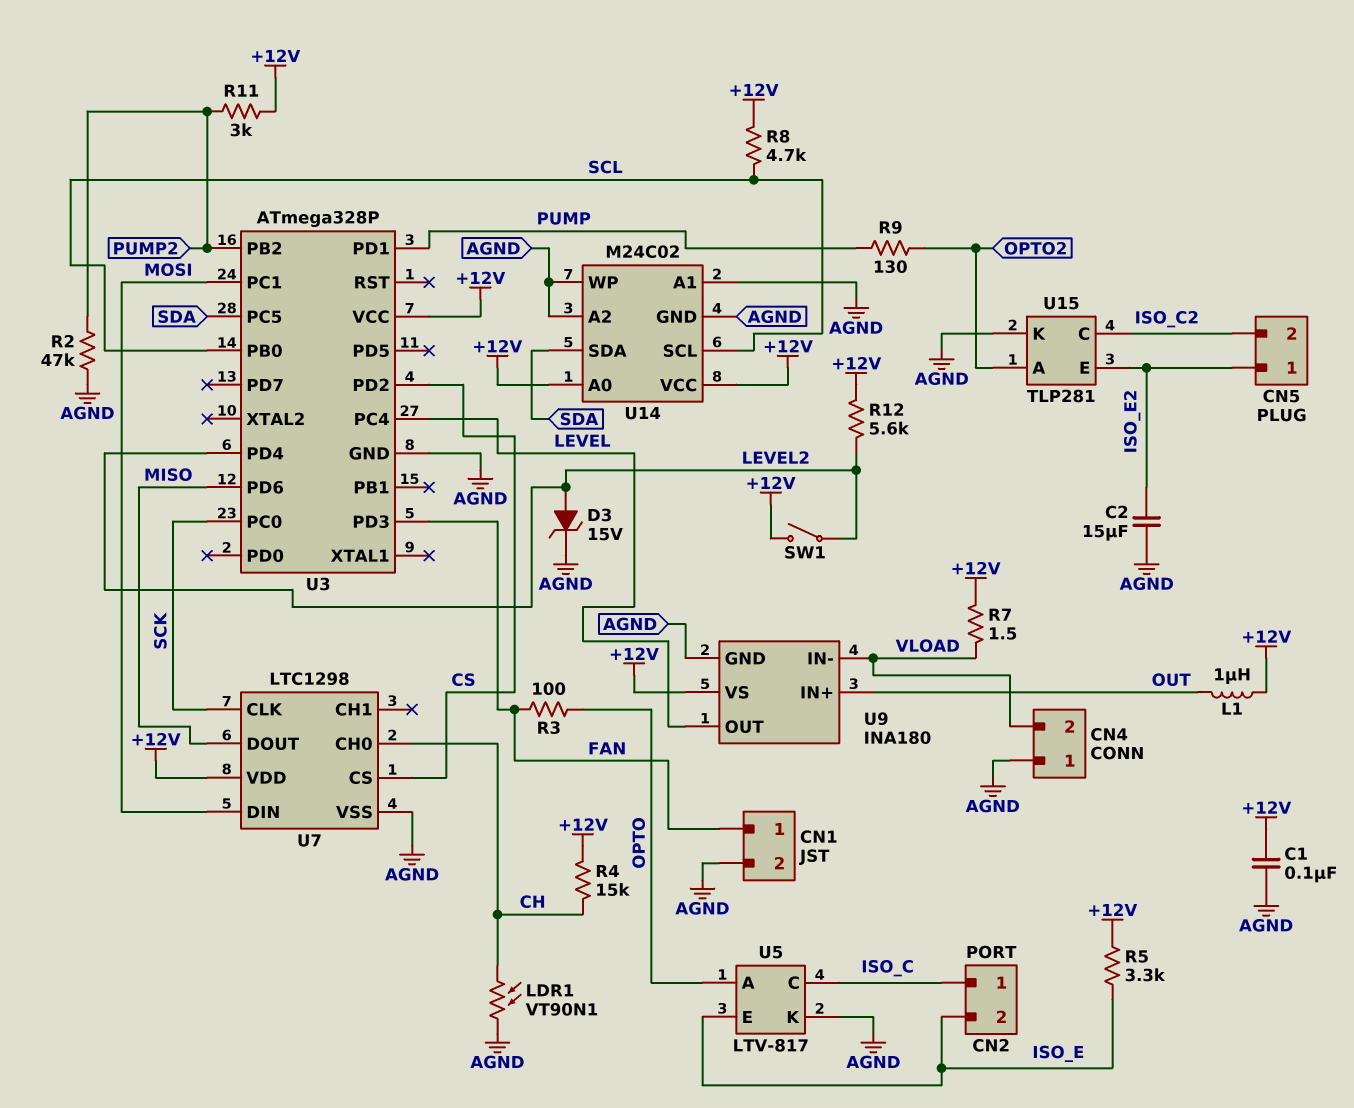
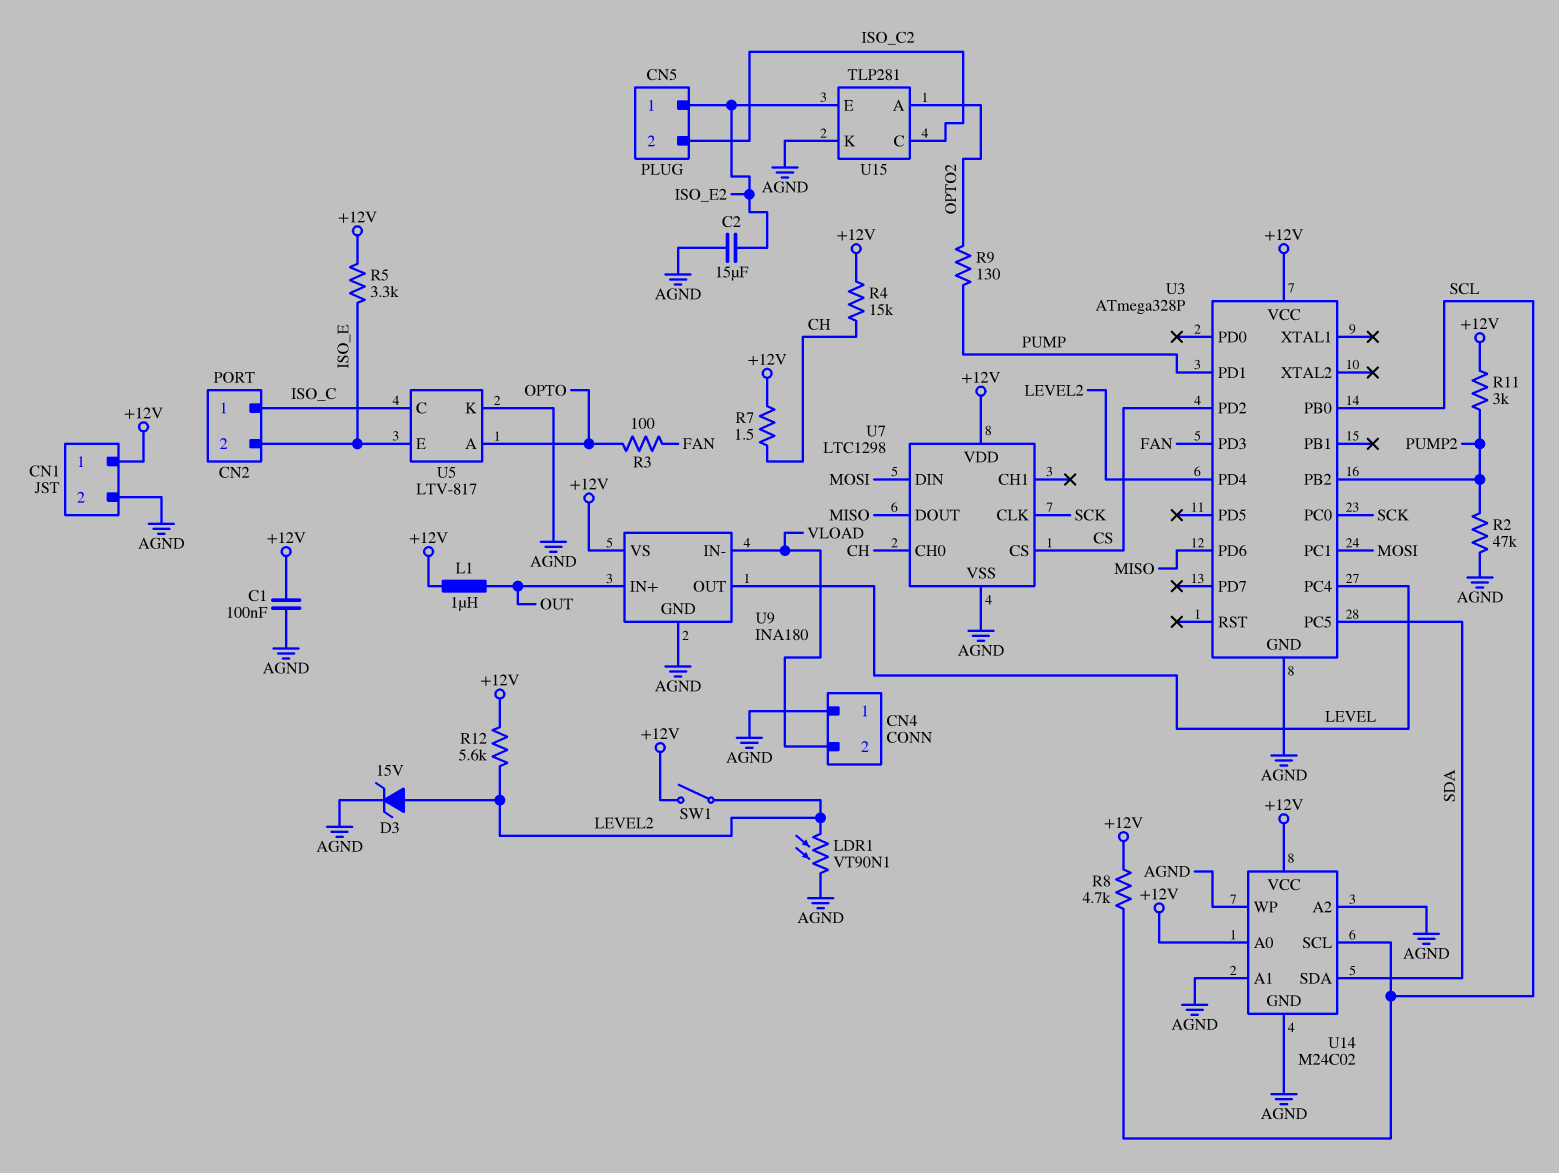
CN1 pin 1: FAN -> +12V
LDR1: VT90N1 (AGND, CH) -> VT90N1 (AGND, LEVEL2)
R7: 1.5 (+12V, VLOAD) -> 1.5 (+12V, CH)

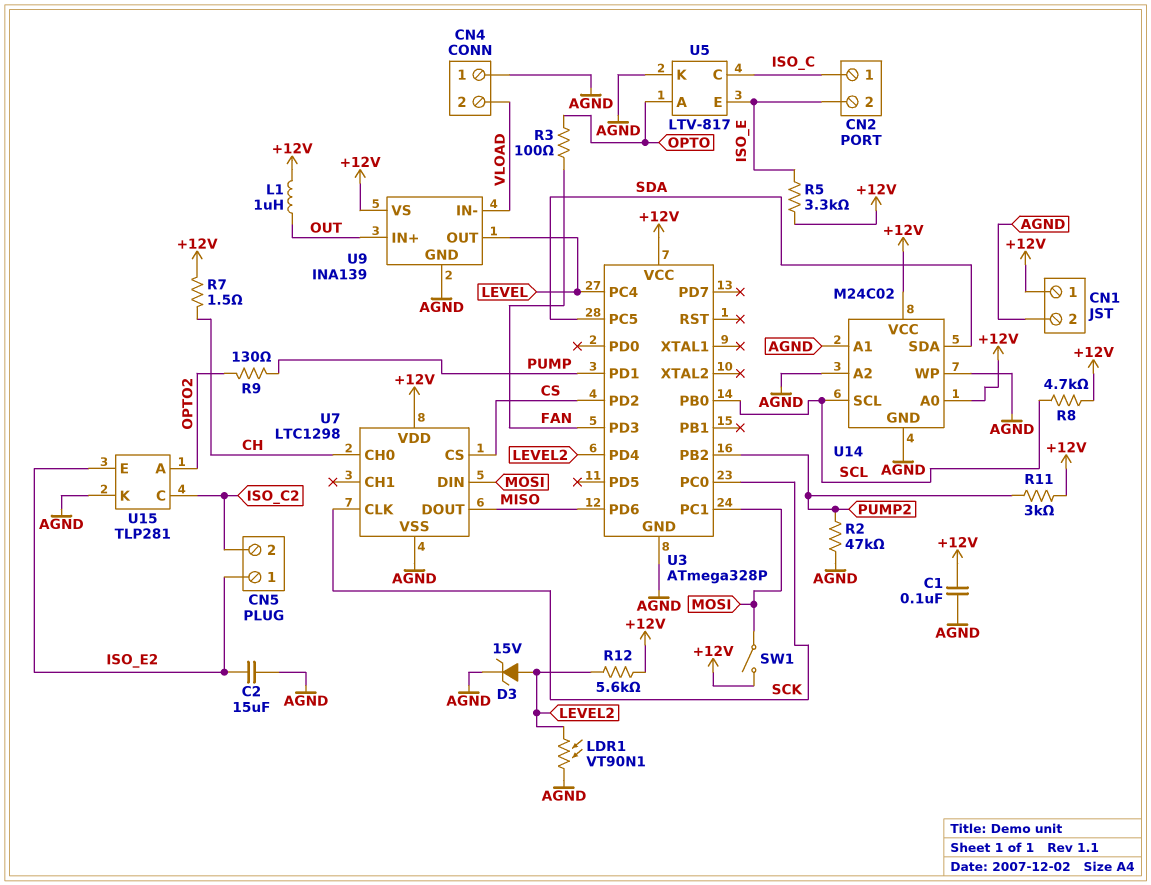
R4: 15k (+12V, CH) -> none
SW1: switch (+12V, LEVEL2) -> switch (+12V, MOSI)
U9: INA180 -> INA139

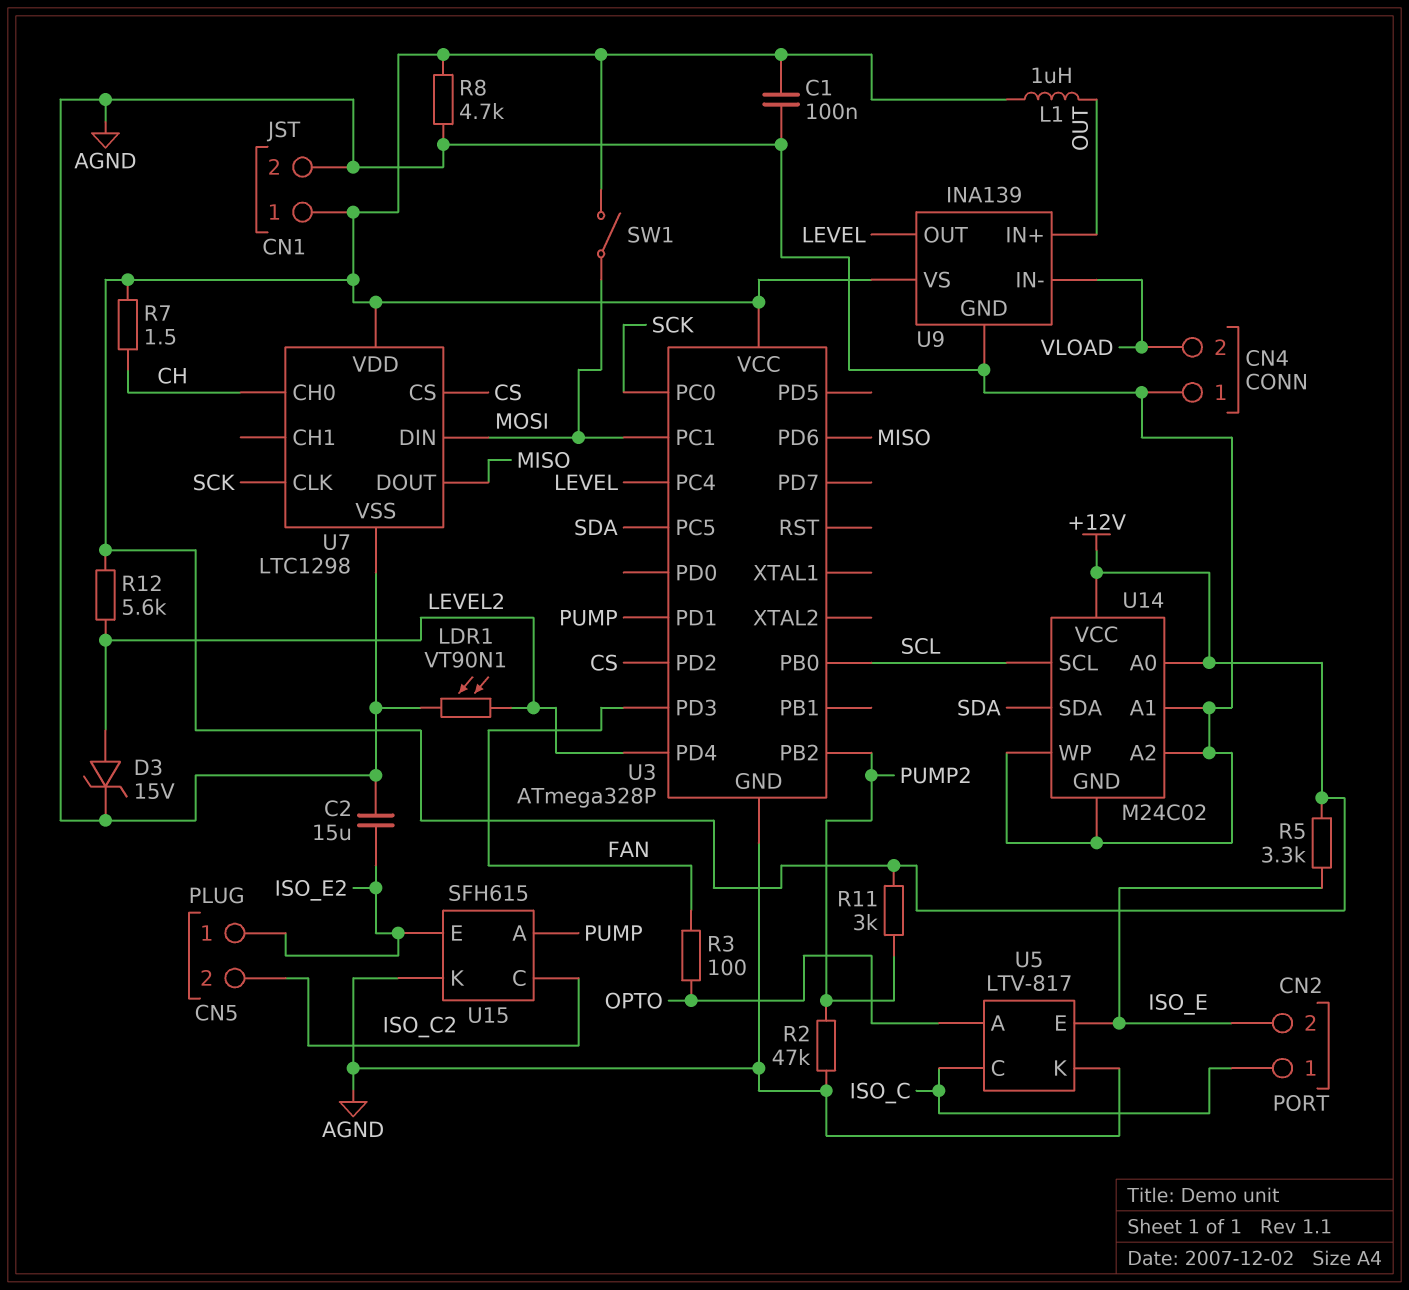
R8: 4.7k (+12V, SCL) -> 4.7k (+12V, AGND)
R9: 130 (OPTO2, PUMP) -> none
U15: TLP281 -> SFH615
U15 pin A: OPTO2 -> PUMP

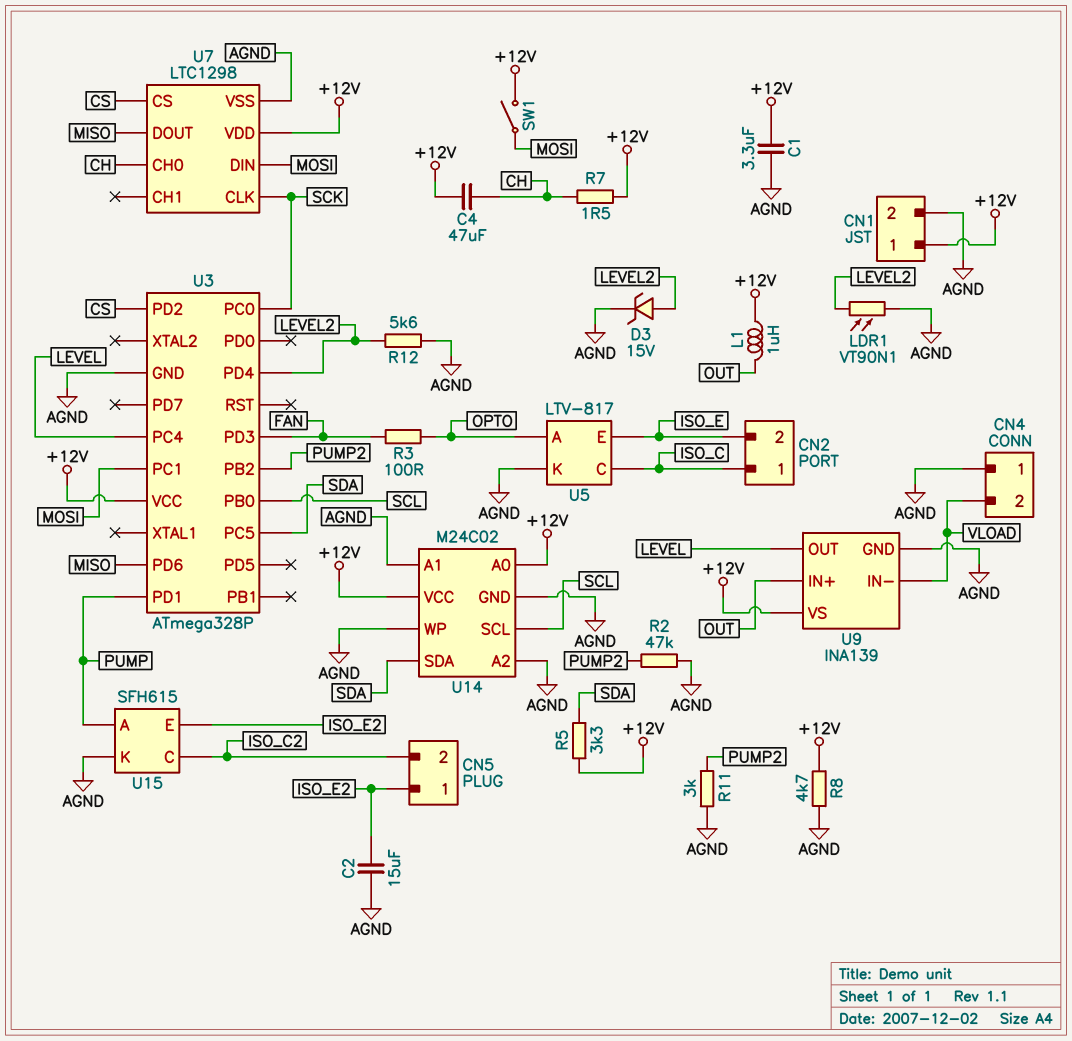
C1: 100nF (+12V, AGND) -> 3.3uF (+12V, AGND)
C4: none -> 47uF (+12V, CH)
R5: 3.3k (+12V, ISO_E) -> 3.3k (+12V, SDA)
R11: 3k (+12V, PUMP2) -> 3k (AGND, PUMP2)
R12: 5.6k (+12V, LEVEL2) -> 5.6k (AGND, LEVEL2)

